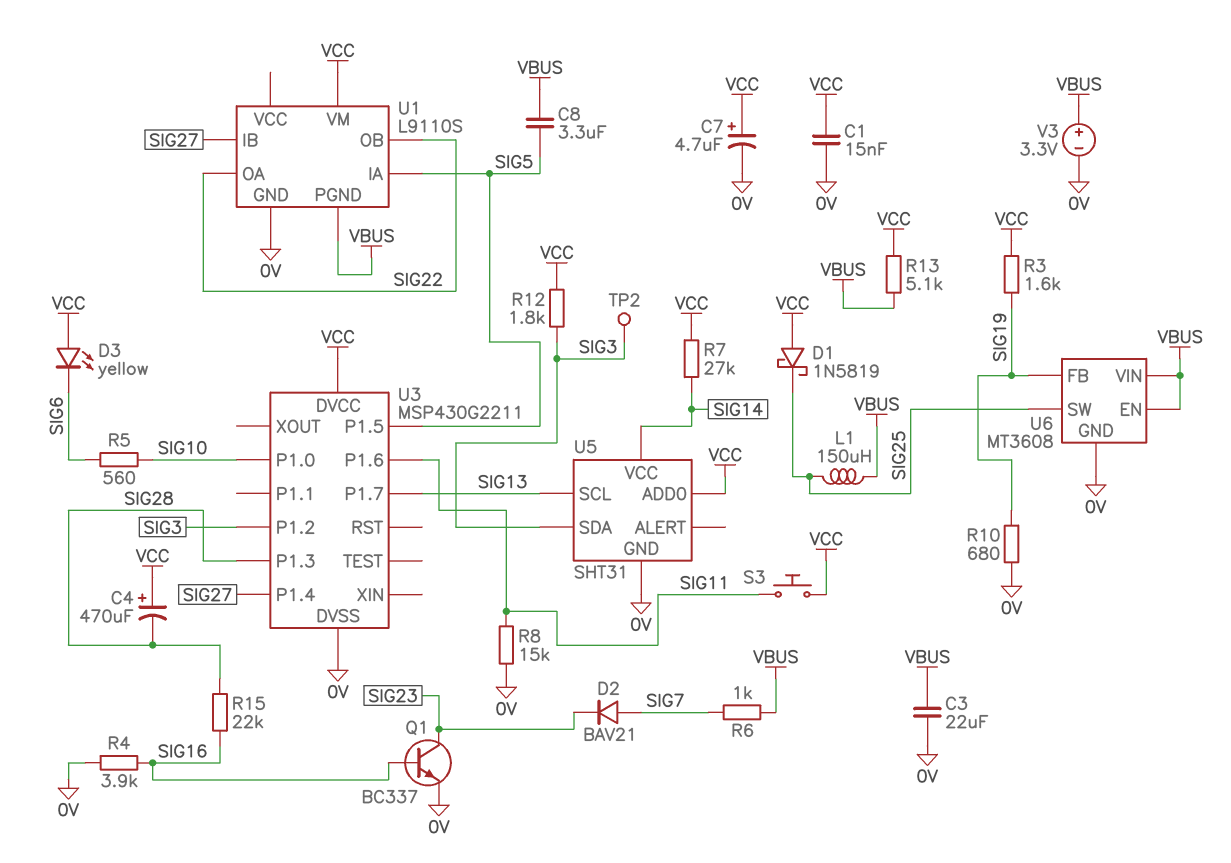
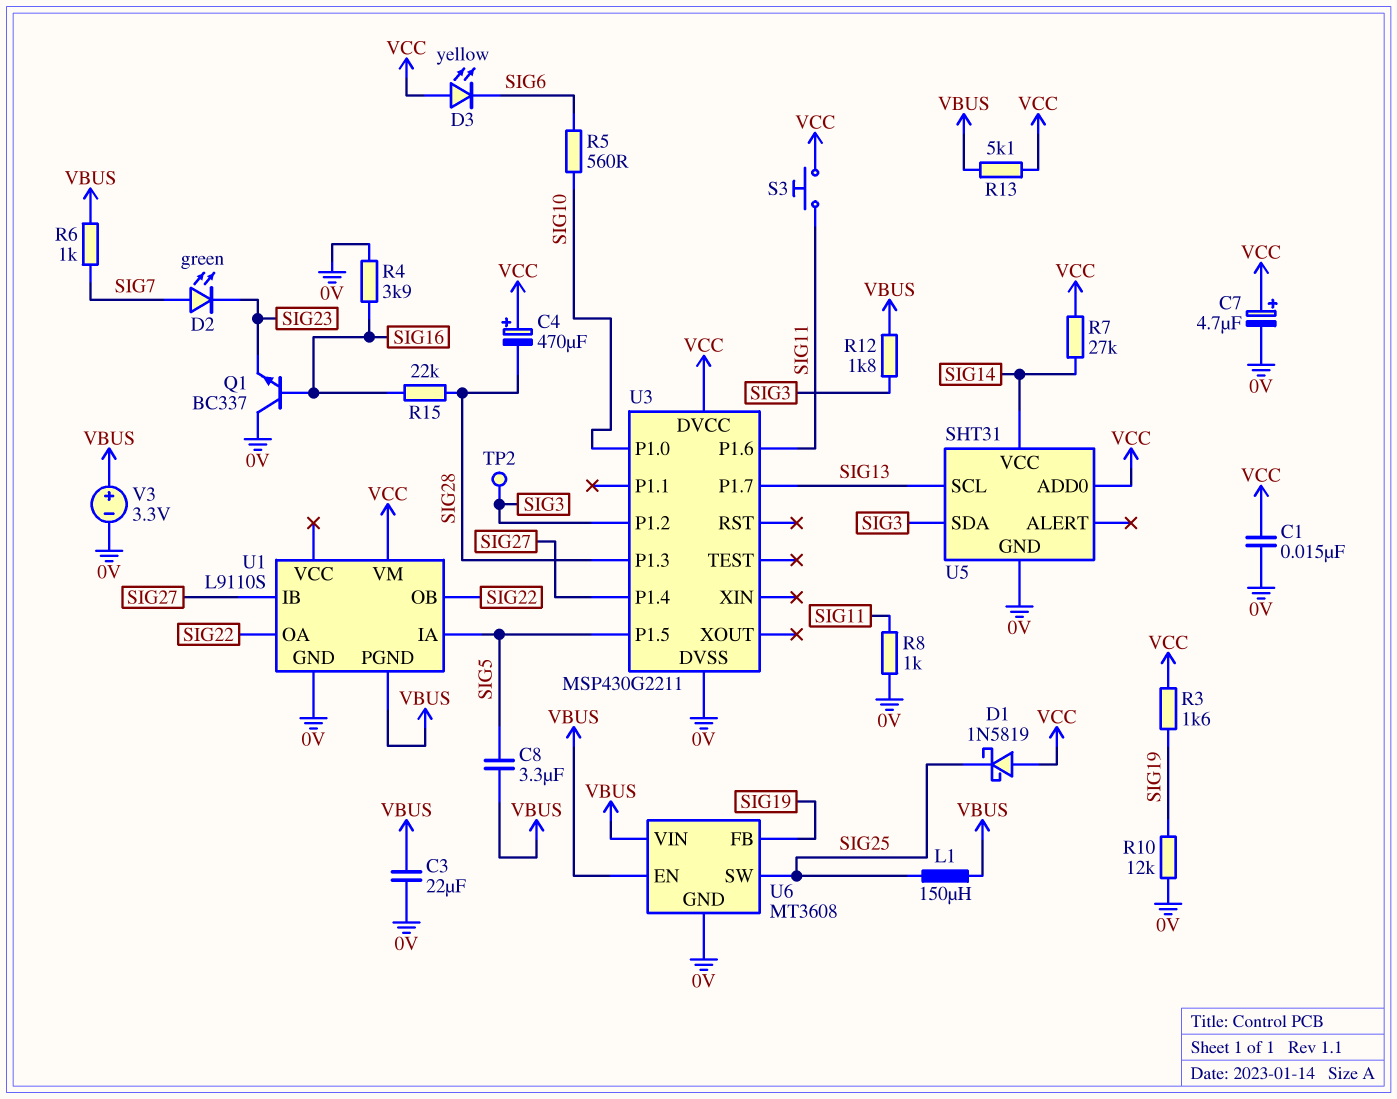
D2: diode BAV21 (A SIG7, K SIG23) -> LED green (A SIG7, K SIG23)
Q1: NPN BC337 (B SIG16, C SIG23, E 0V) -> NPN BC337 (B SIG16, C 0V, E SIG23)
R8: 15k (0V, SIG11) -> 1k (0V, SIG11)
R10: 680 (0V, SIG19) -> 12k (0V, SIG19)
R12: 1.8k (SIG3, VCC) -> 1.8k (SIG3, VBUS)

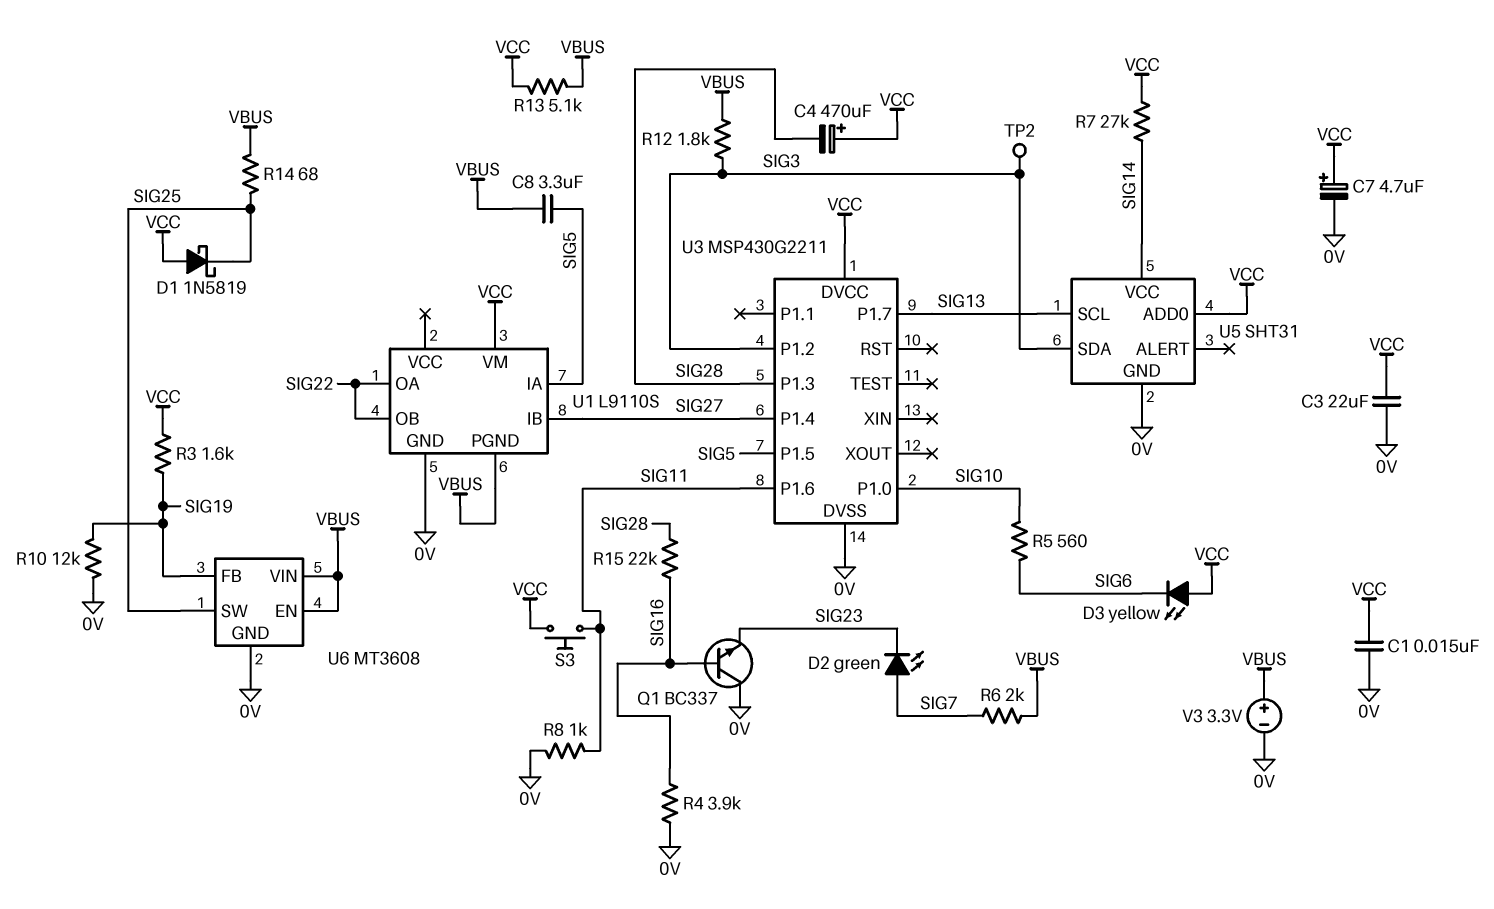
C3: 22uF (0V, VBUS) -> 22uF (0V, VCC)
L1: 150uH (SIG25, VBUS) -> none
R6: 1k (SIG7, VBUS) -> 2k (SIG7, VBUS)
R14: none -> 68 (SIG25, VBUS)

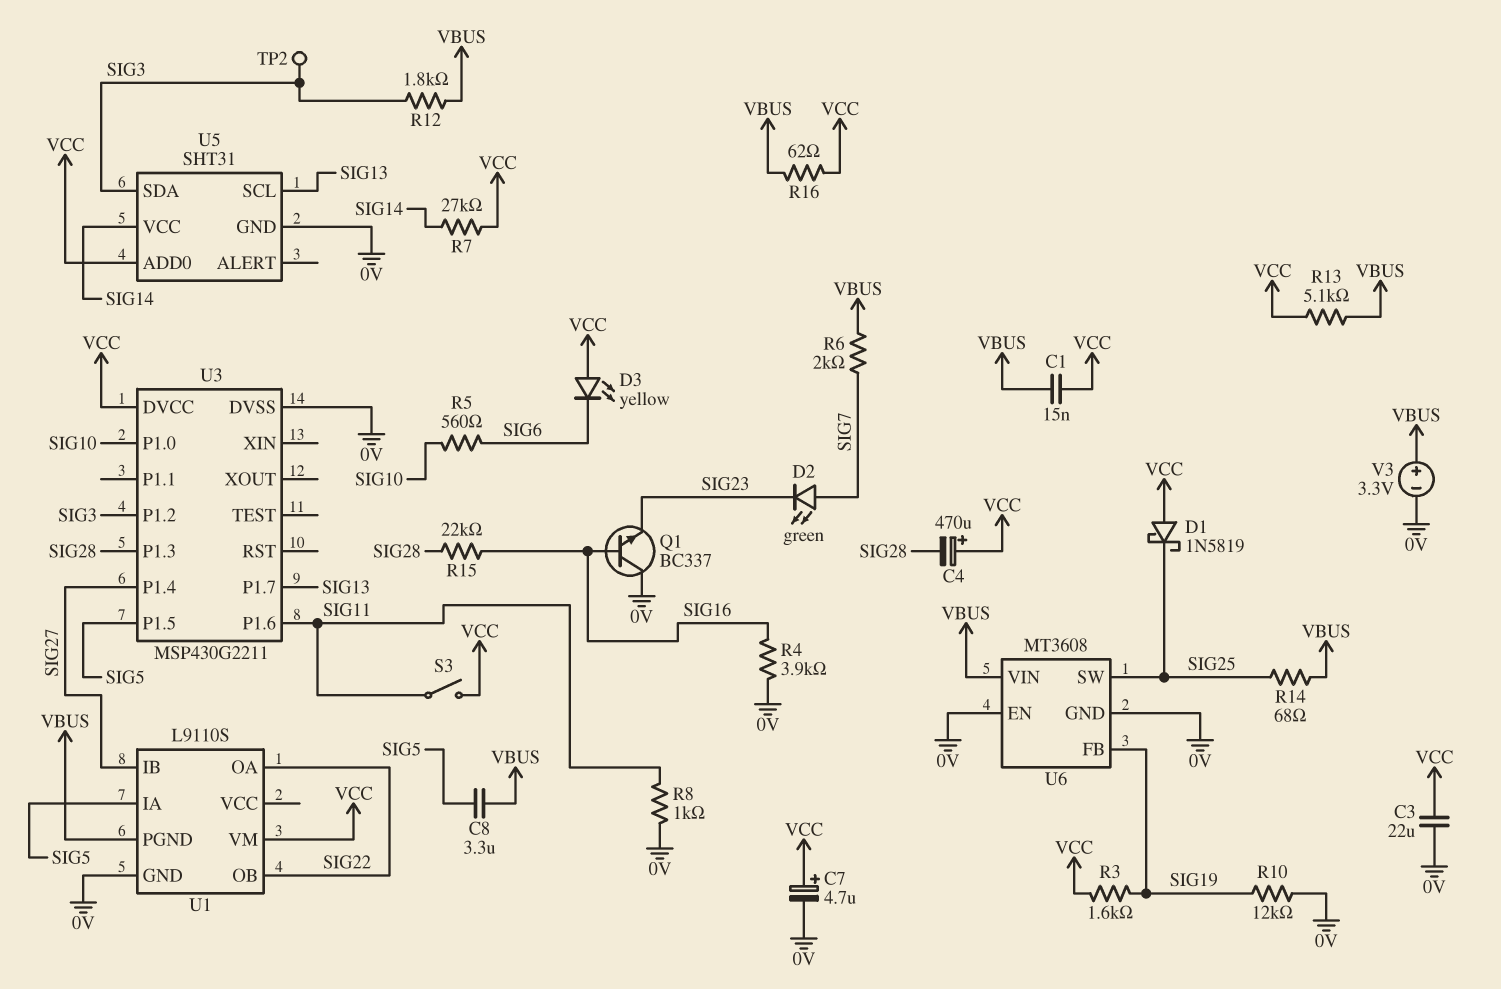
C1: 15nF (0V, VCC) -> 15nF (VBUS, VCC)
R16: none -> 62 (VBUS, VCC)
S3: button (SIG11, VCC) -> switch (SIG11, VCC)
U6 pin EN: VBUS -> 0V

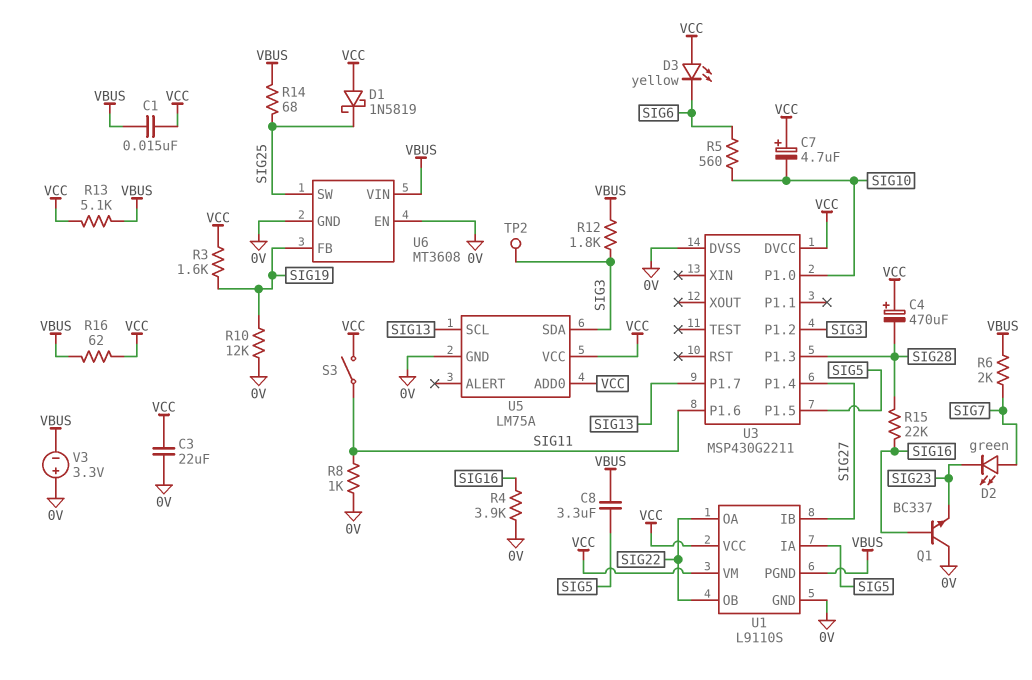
C7: 4.7uF (plus VCC, minus 0V) -> 4.7uF (plus VCC, minus SIG10)
R7: 27k (SIG14, VCC) -> none
U1 pin VCC: none -> VCC
U5: SHT31 -> LM75A
U5 pin VCC: SIG14 -> VCC
V3: 3.3V (plus VBUS, minus 0V) -> 3.3V (plus 0V, minus VBUS)

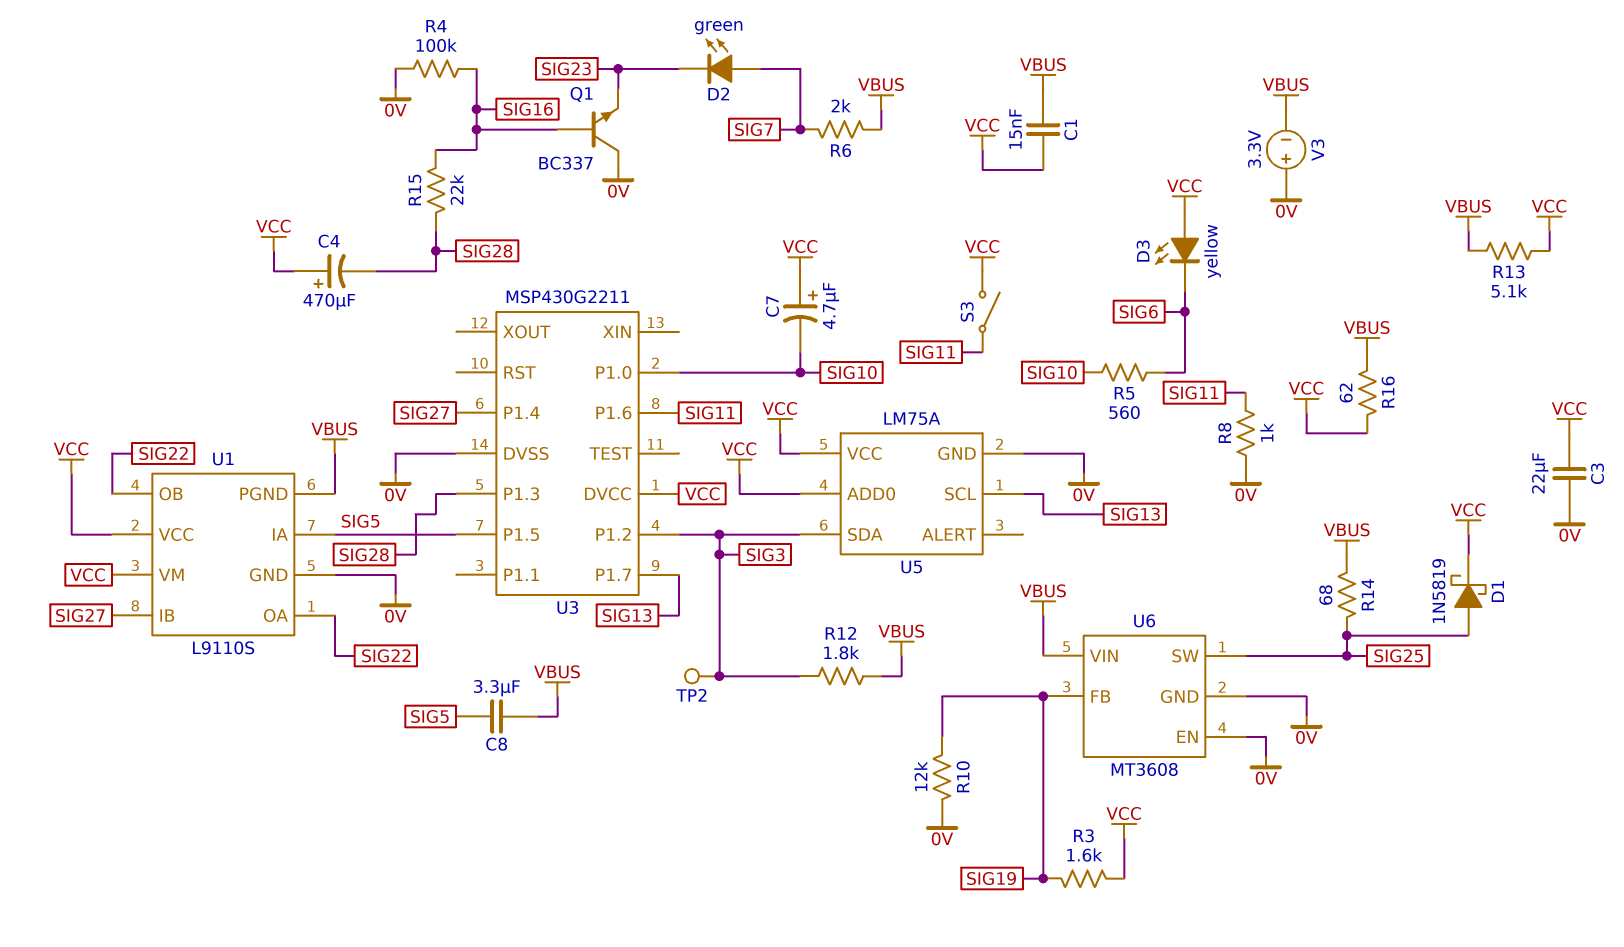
D1: schottky 1N5819 (A VCC, K SIG25) -> schottky 1N5819 (A SIG25, K VCC)
R4: 3.9k (0V, SIG16) -> 100k (0V, SIG16)

